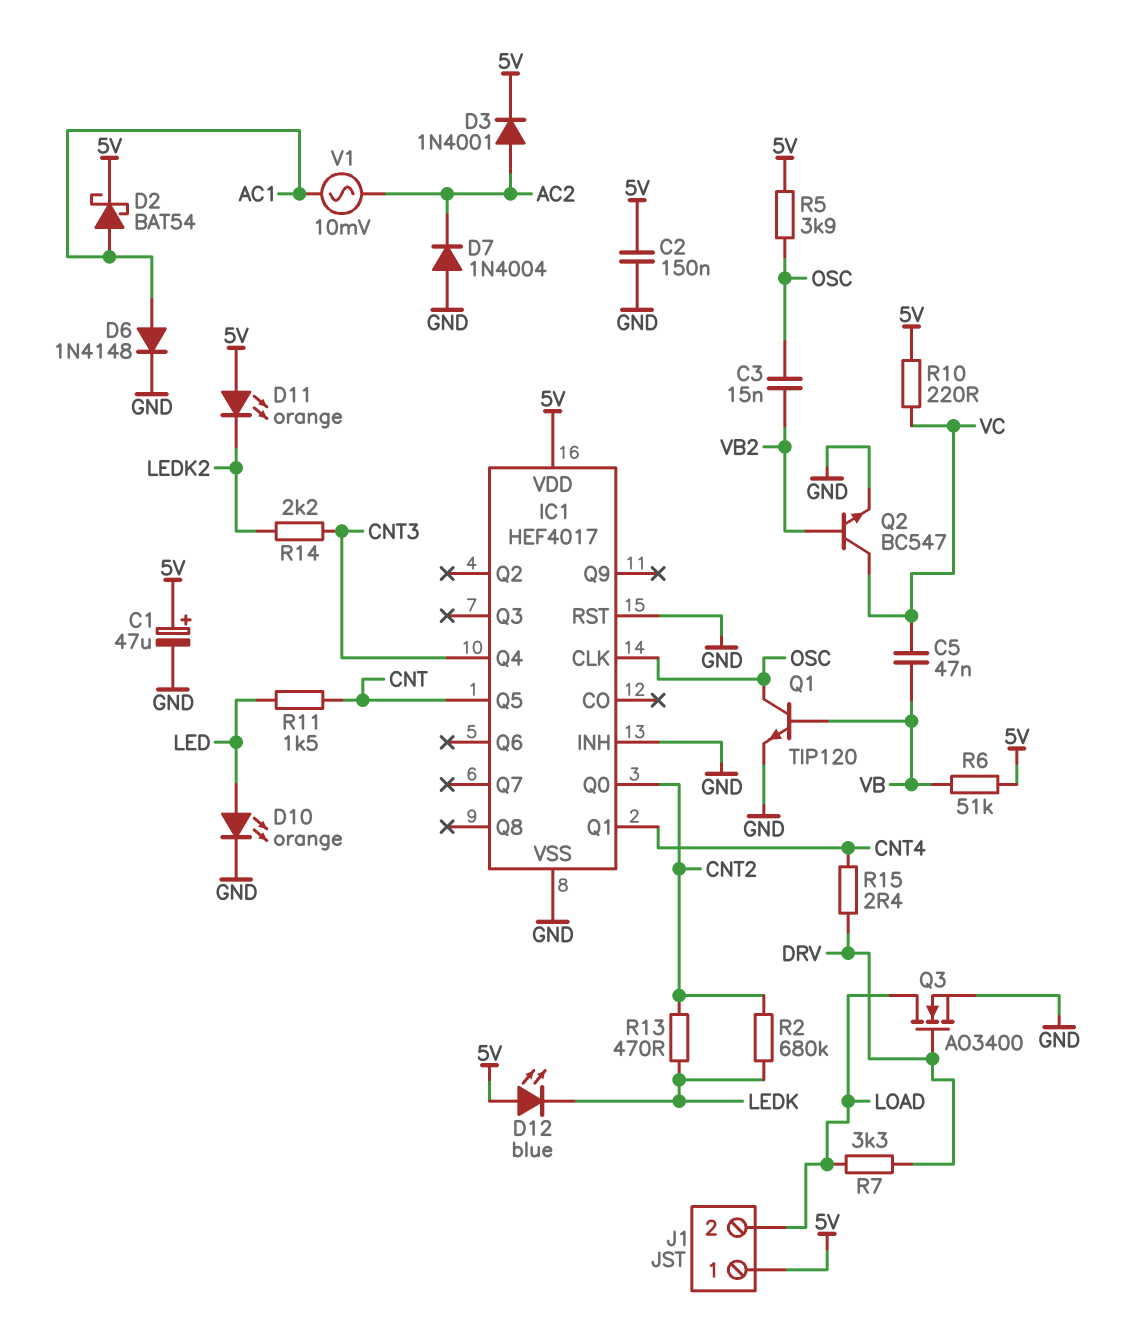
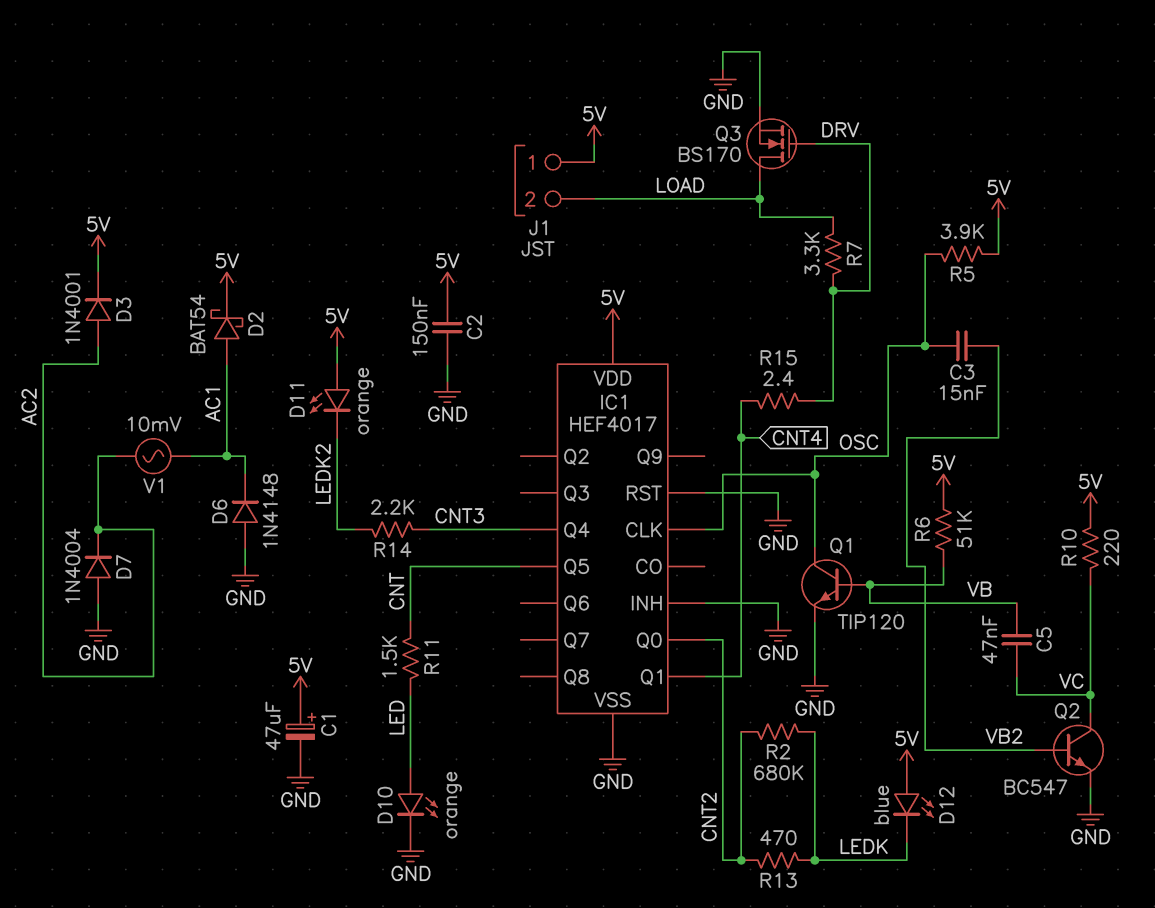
D6: diode 1N4148 (A AC1, K GND) -> diode 1N4148 (A GND, K AC1)
Q3: NMOS AO3400 (G DRV, D LOAD, S GND) -> NMOS BS170 (G DRV, D LOAD, S GND)

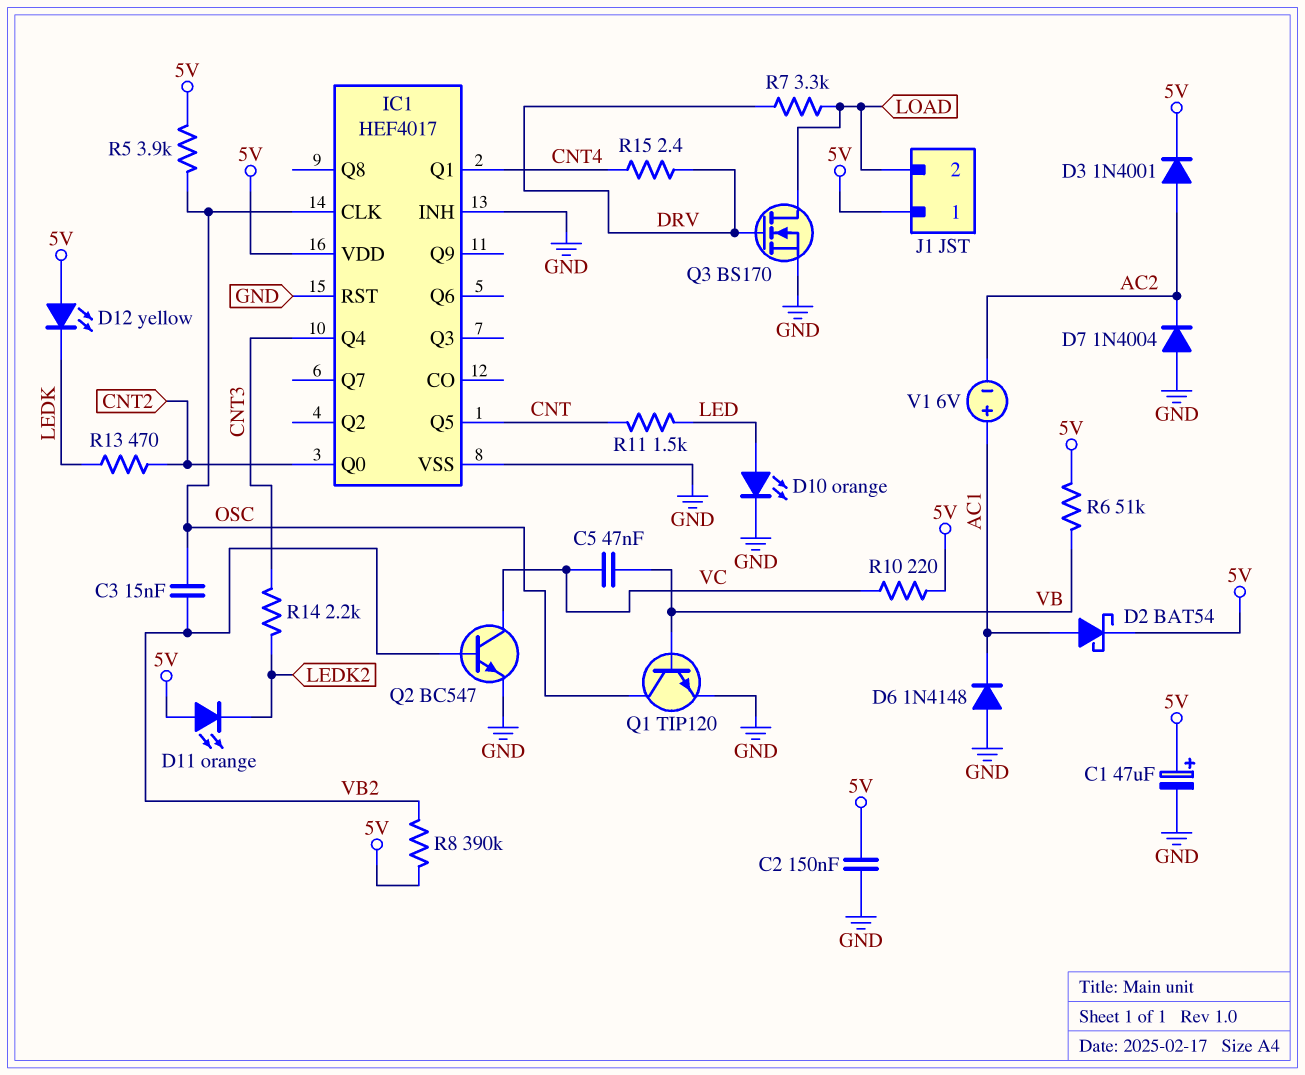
D12: LED blue (A 5V, K LEDK) -> LED yellow (A 5V, K LEDK)
R2: 680k (CNT2, LEDK) -> none
R8: none -> 390k (5V, VB2)
V1: AC 10mV (AC1, AC2) -> 6V (plus AC1, minus AC2)

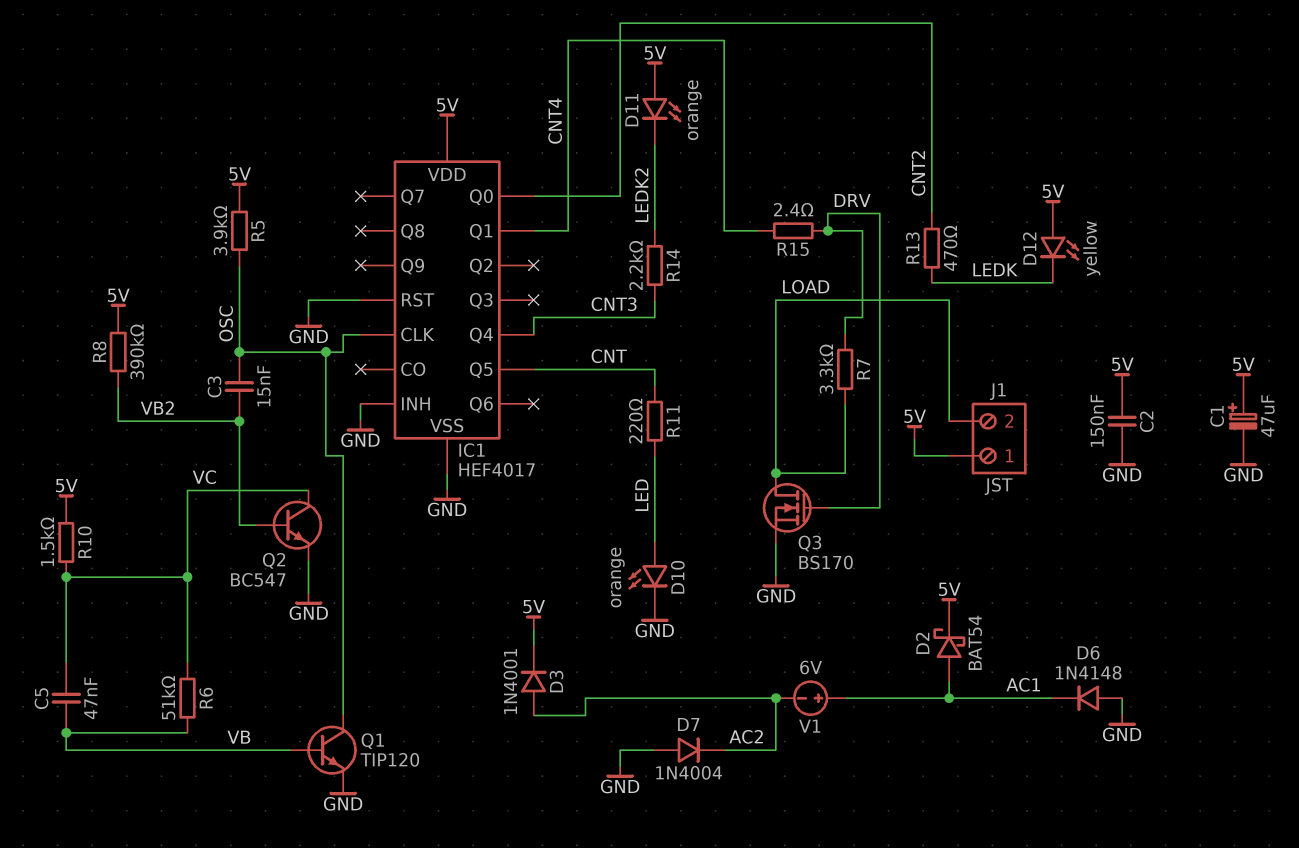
R6: 51k (5V, VB) -> 51k (VB, VC)
R10: 220 (5V, VC) -> 1.5k (5V, VC)
R11: 1.5k (CNT, LED) -> 220 (CNT, LED)

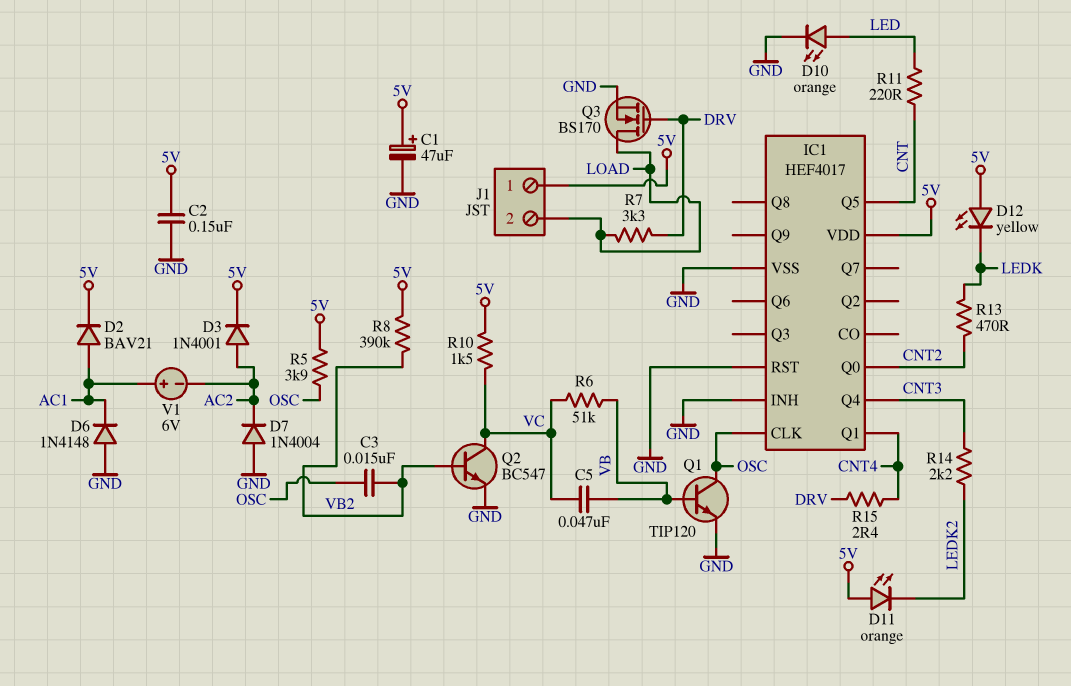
D2: schottky BAT54 (A AC1, K 5V) -> diode BAV21 (A AC1, K 5V)

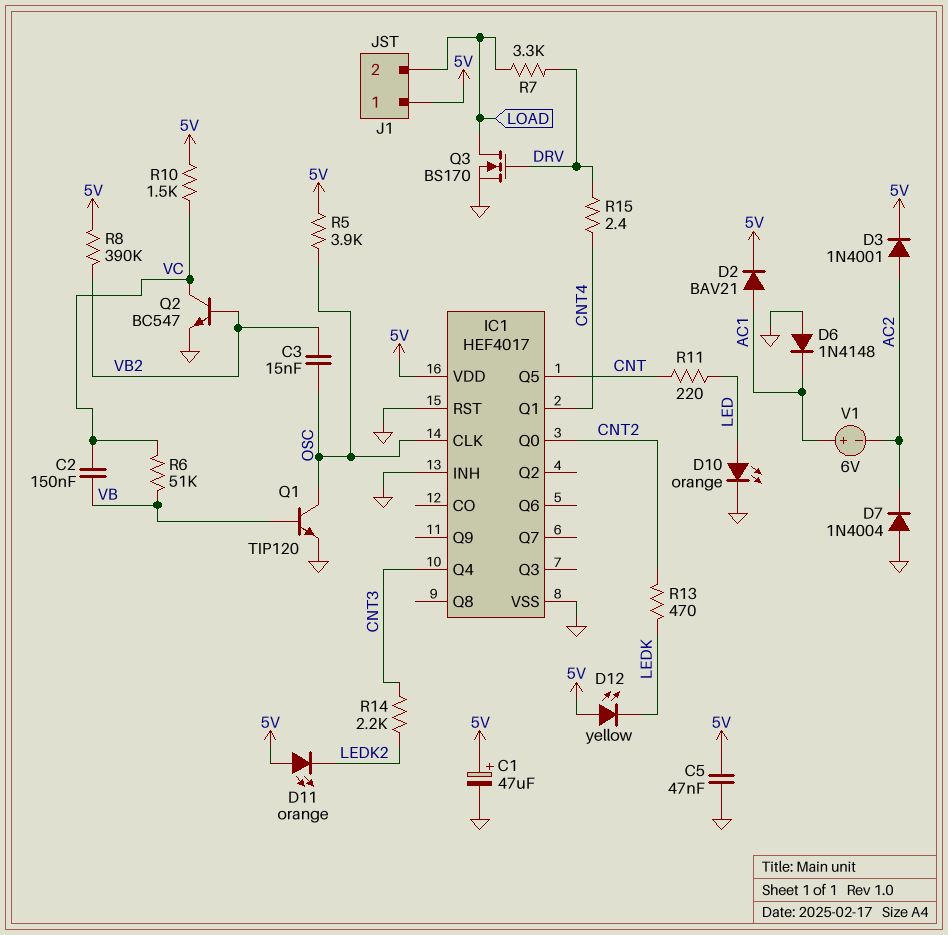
C2: 150nF (5V, GND) -> 150nF (VB, VC)
C5: 47nF (VB, VC) -> 47nF (5V, GND)

